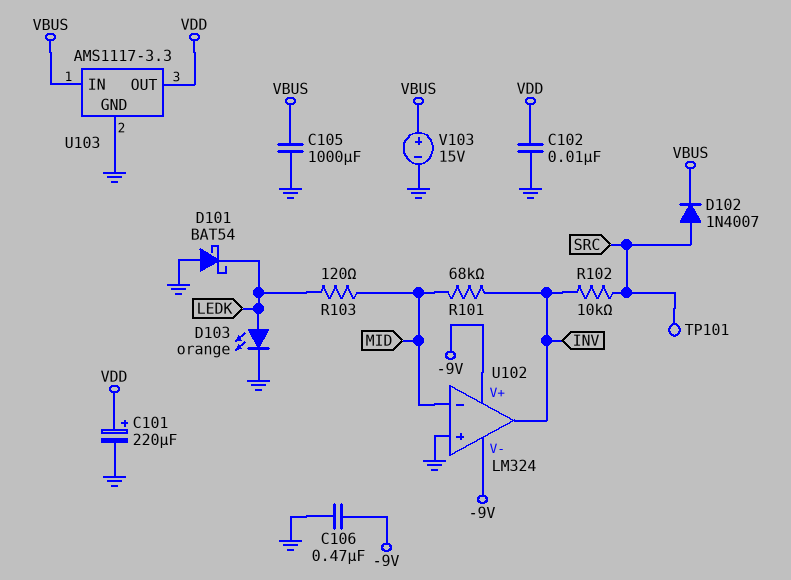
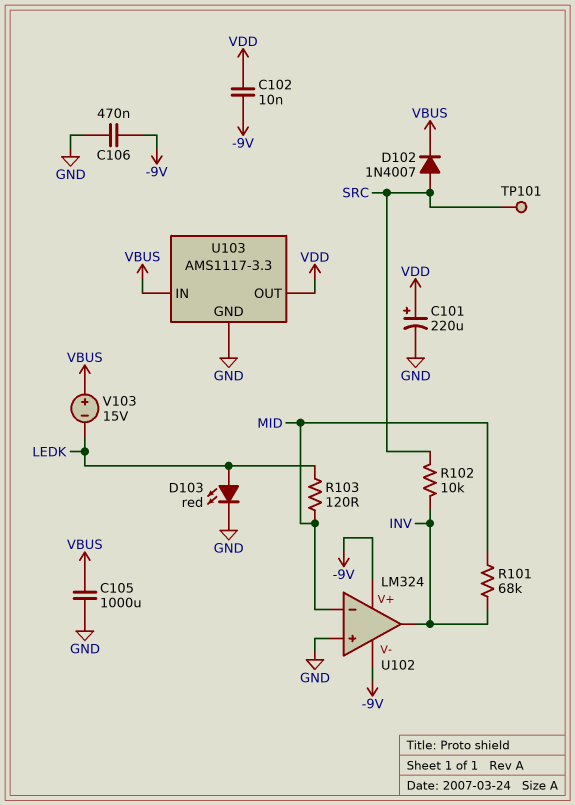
C102: 10nF (GND, VDD) -> 10nF (-9V, VDD)
D101: schottky BAT54 (A GND, K LEDK) -> none
D103: LED orange (A LEDK, K GND) -> LED red (A LEDK, K GND)
V103: 15V (plus VBUS, minus GND) -> 15V (plus VBUS, minus LEDK)

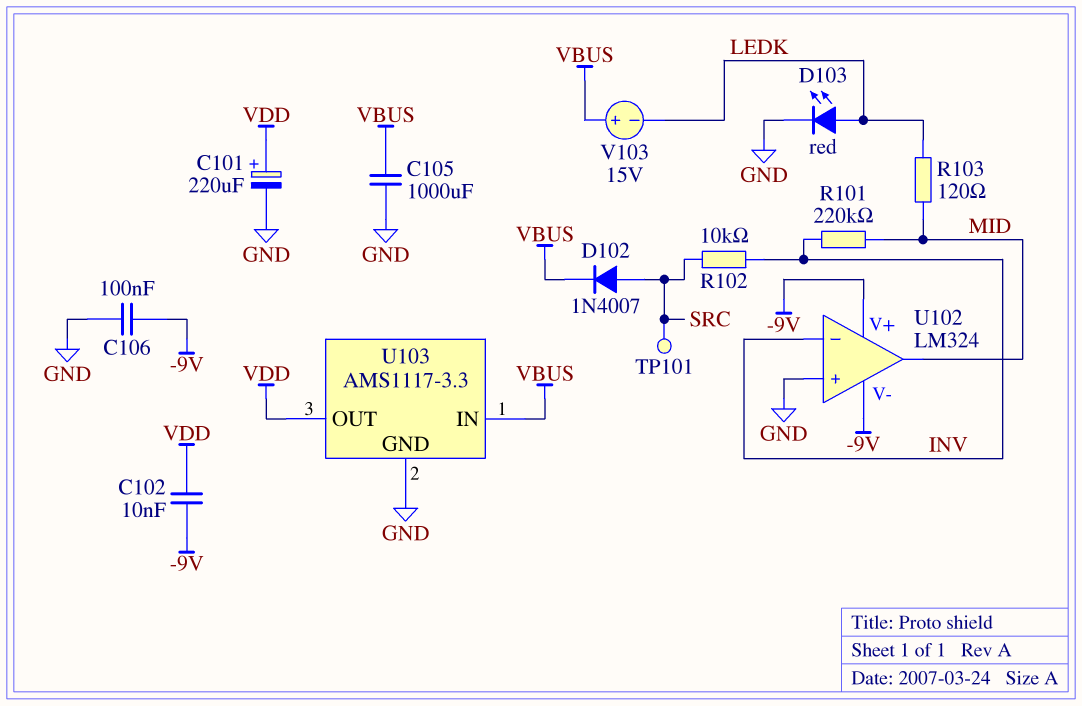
C106: 470nF (-9V, GND) -> 100nF (-9V, GND)
R101: 68k (INV, MID) -> 220k (INV, MID)
U102 pin in-: MID -> INV
U102 pin out: INV -> MID

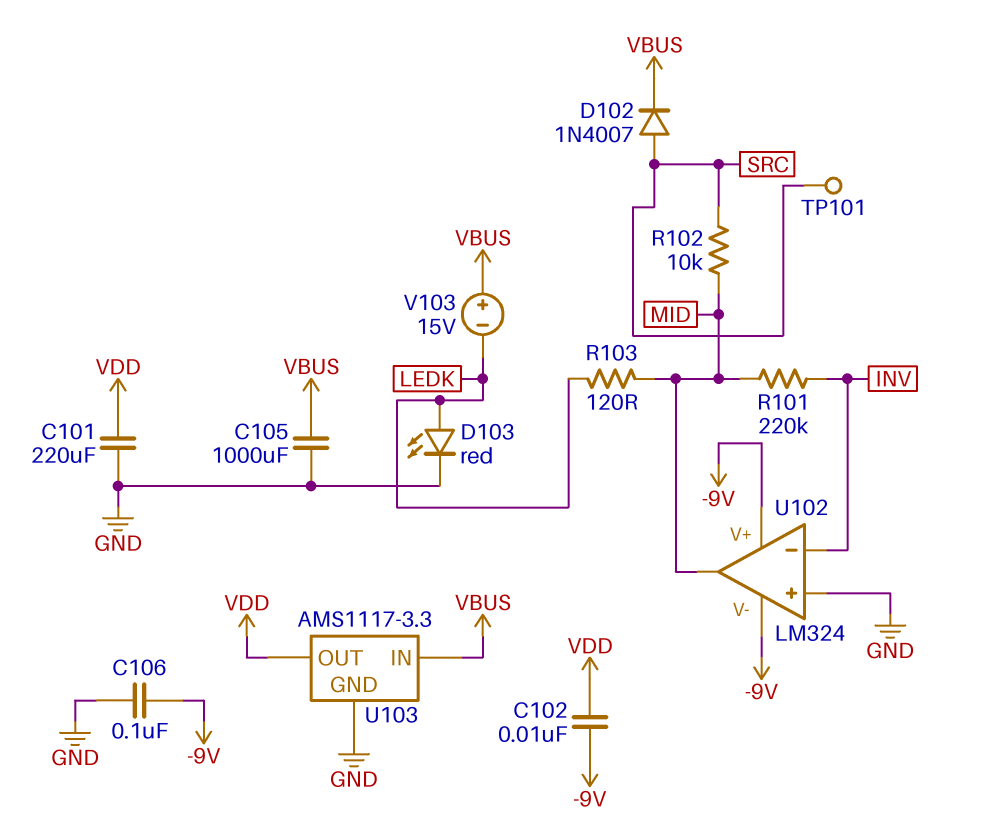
C101: 220uF (plus VDD, minus GND) -> 220uF (GND, VDD)
R102: 10k (INV, SRC) -> 10k (MID, SRC)

